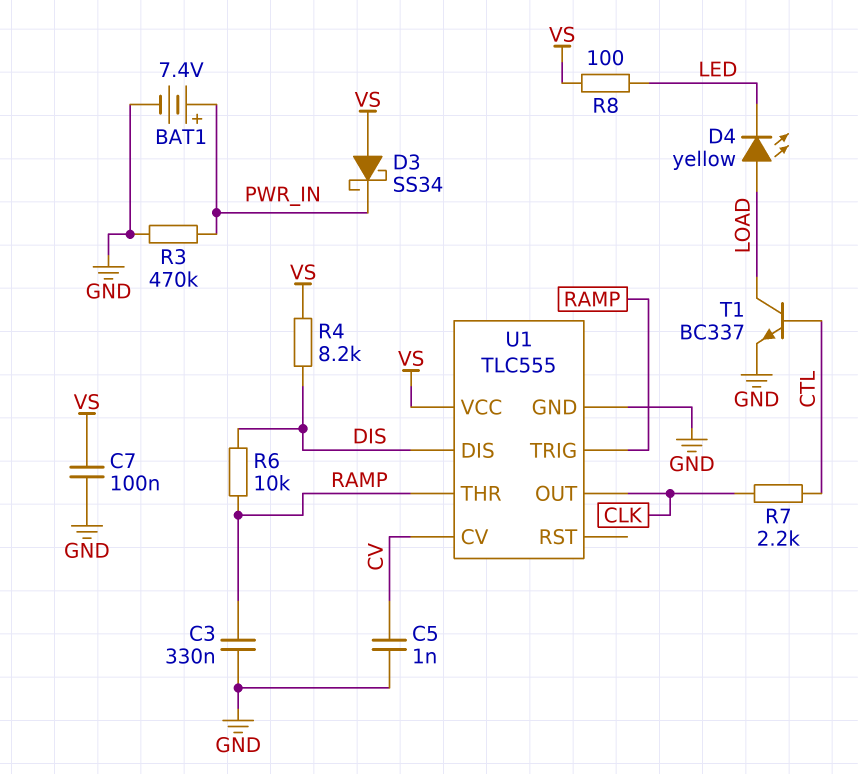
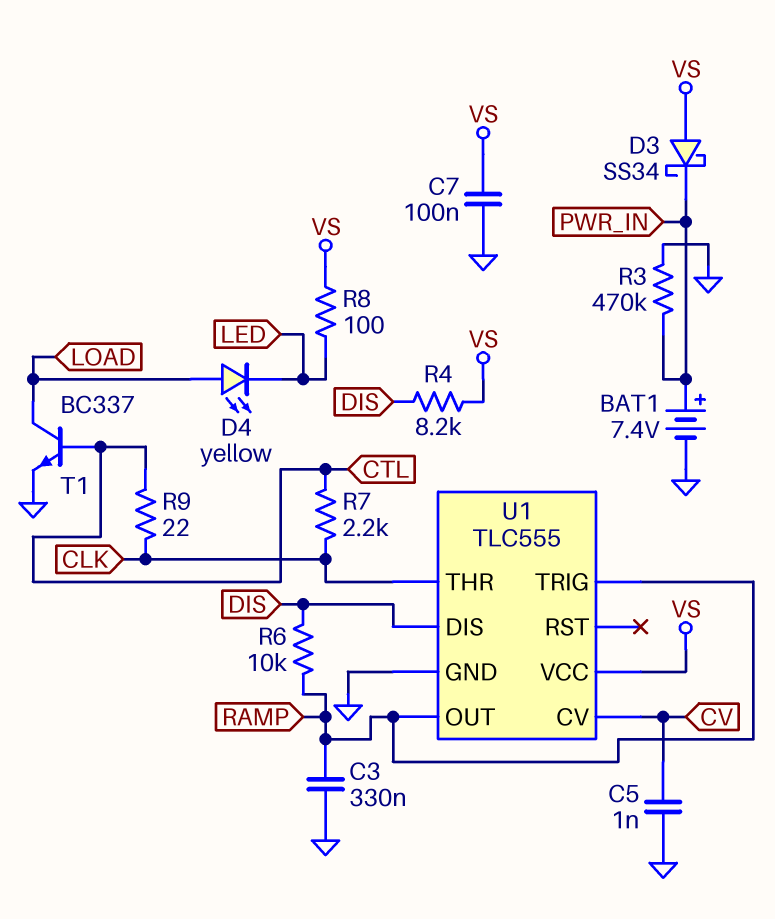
R9: none -> 22 (CLK, CTL)
U1 pin OUT: CLK -> RAMP
U1 pin THR: RAMP -> CLK

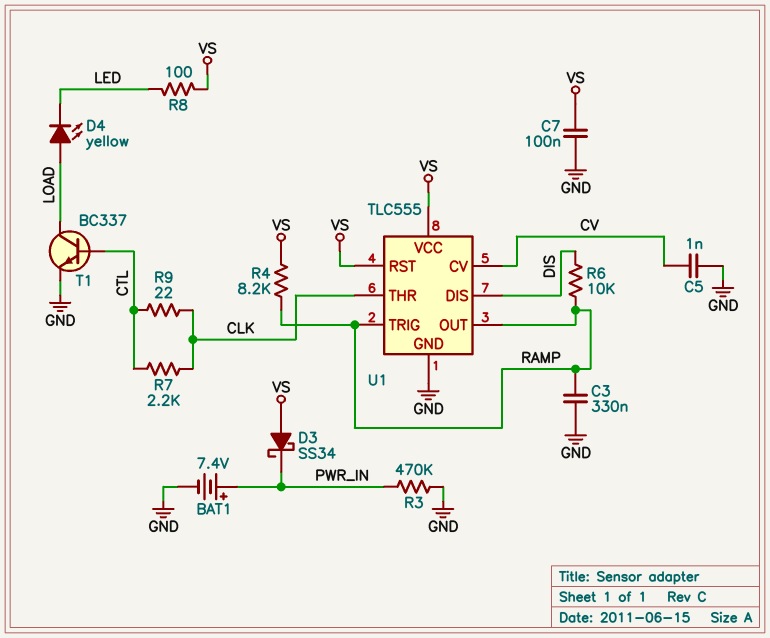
R4: 8.2k (DIS, VS) -> 8.2k (RAMP, VS)
U1 pin RST: none -> VS

